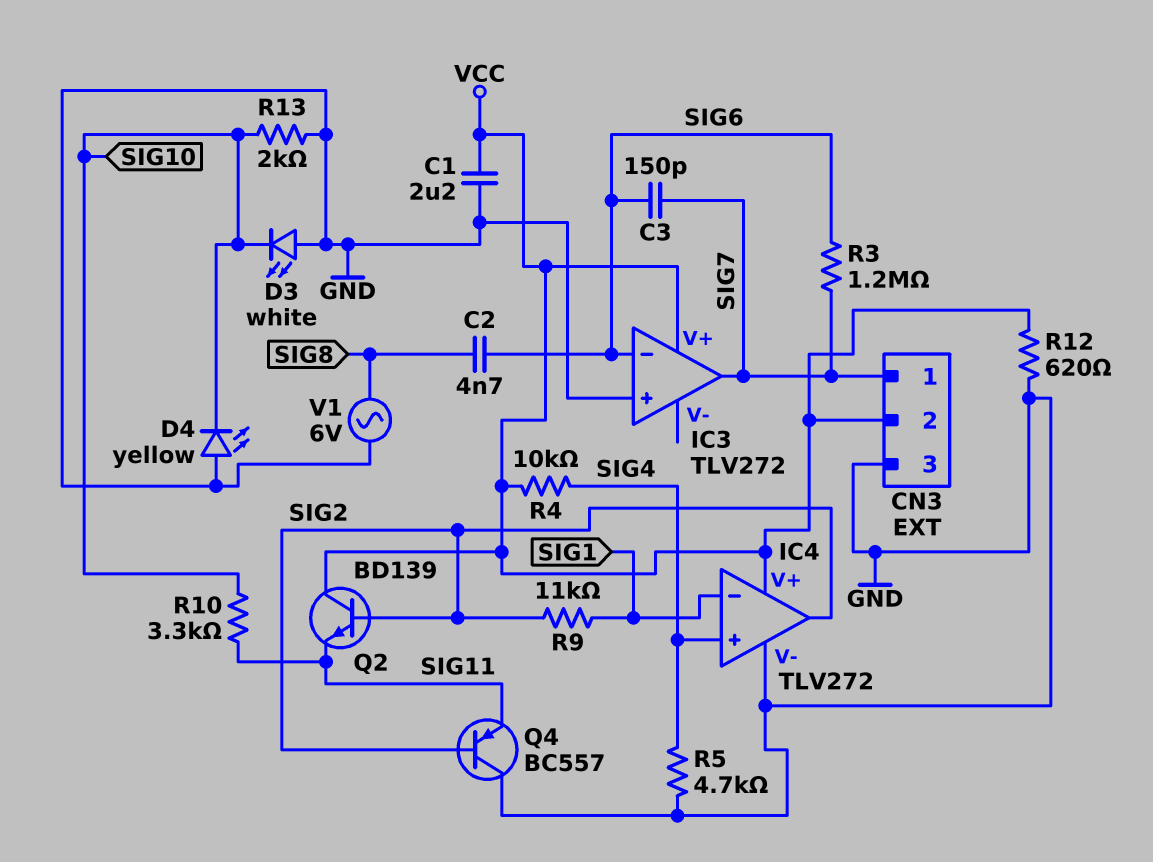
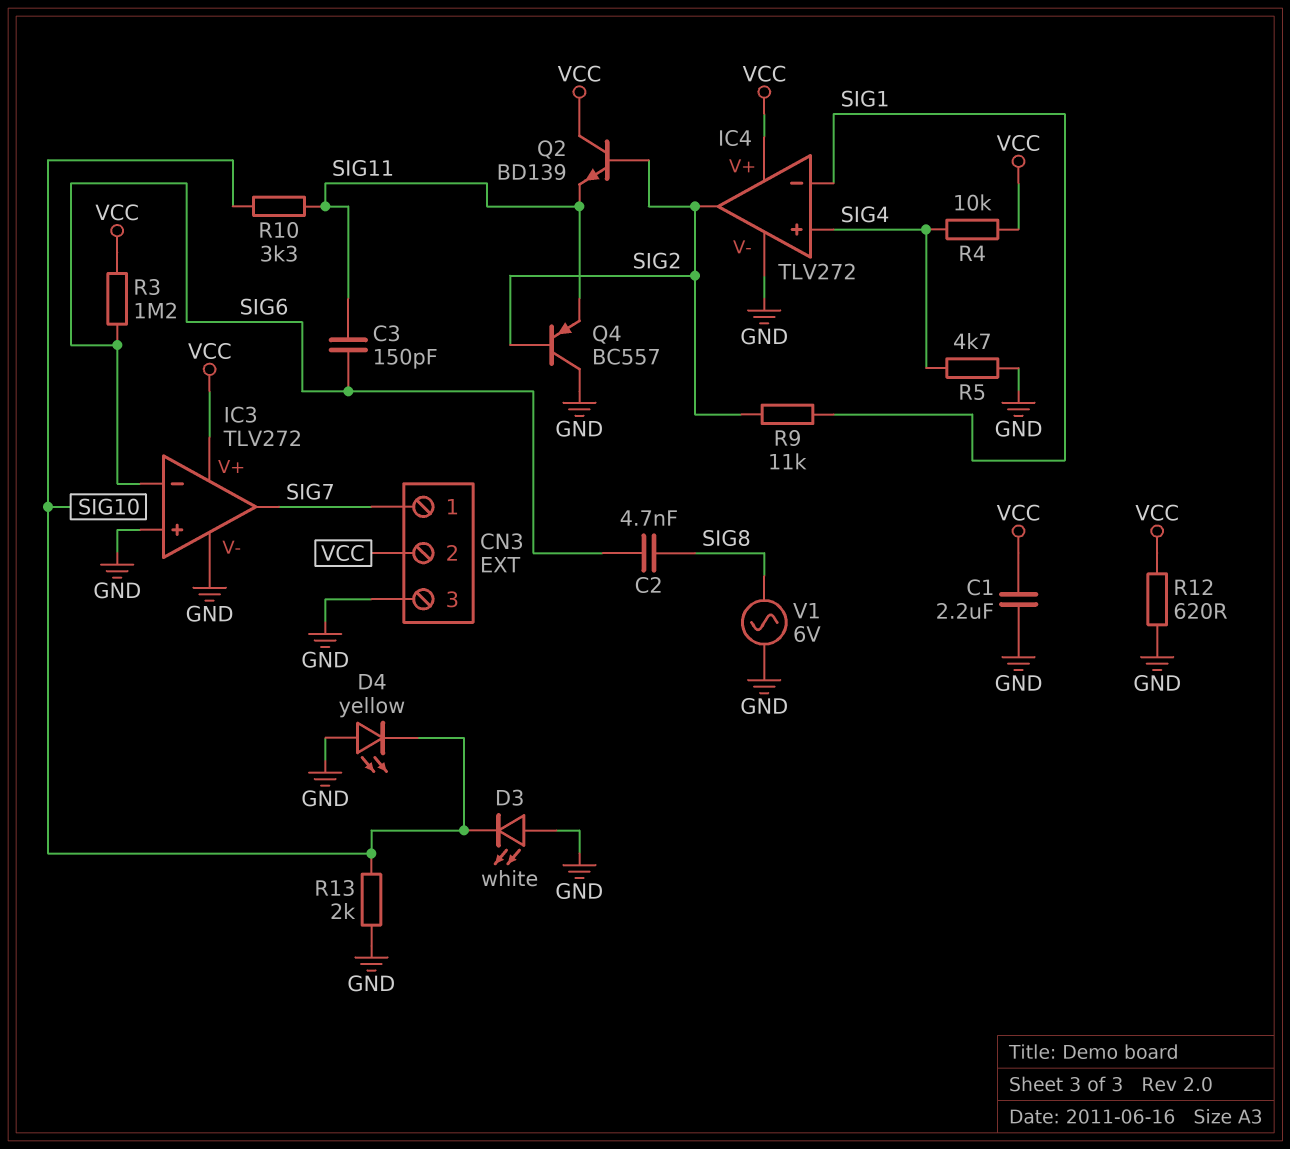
C3: 150pF (SIG6, SIG7) -> 150pF (SIG6, SIG11)
IC3 pin V-: none -> GND
R3: 1.2M (SIG6, SIG7) -> 1.2M (SIG6, VCC)

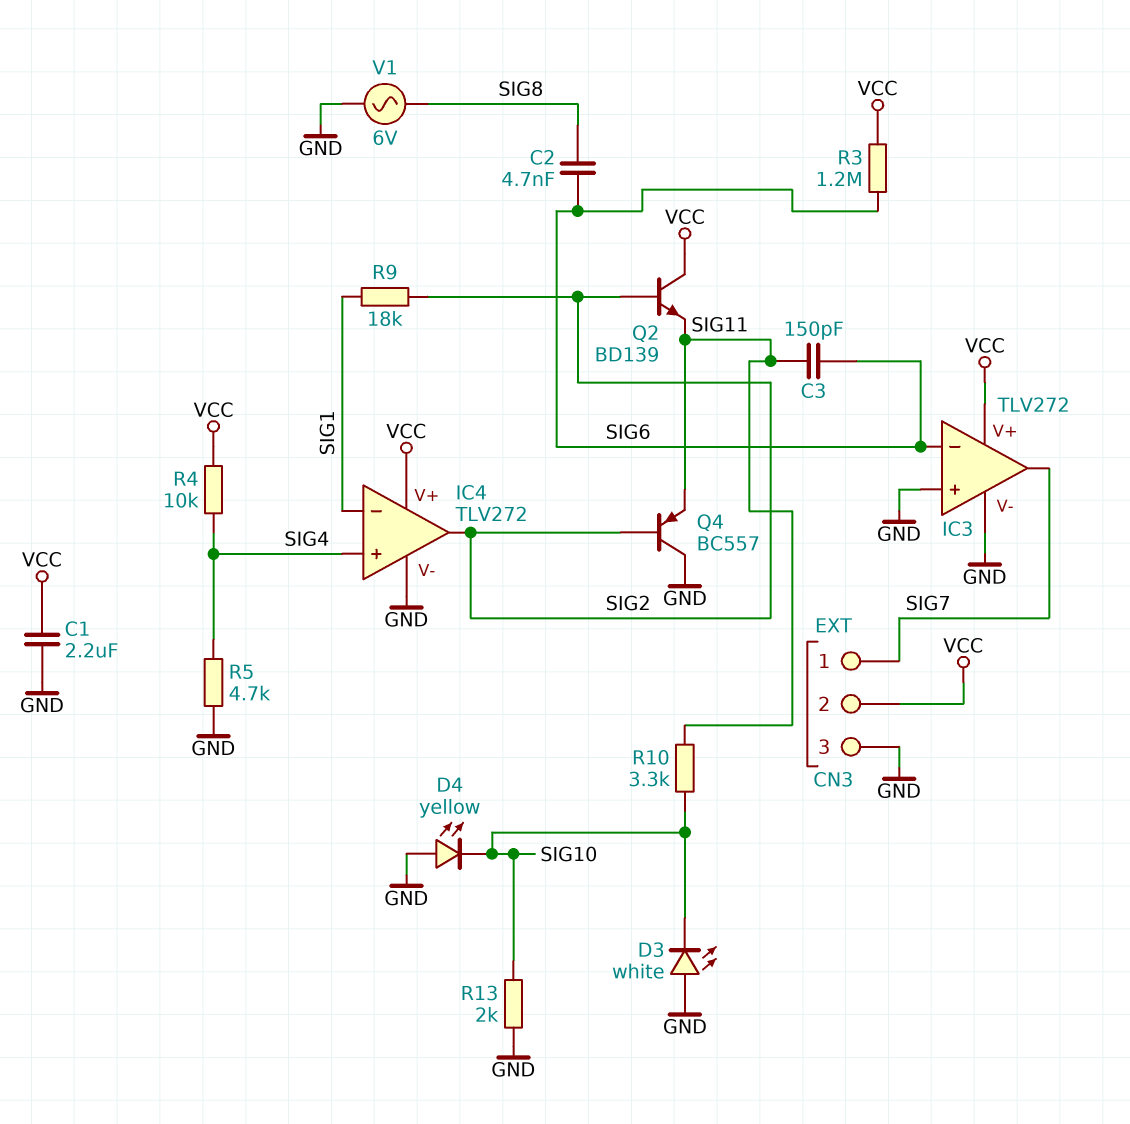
R9: 11k (SIG1, SIG2) -> 18k (SIG1, SIG2)
R12: 620 (GND, VCC) -> none

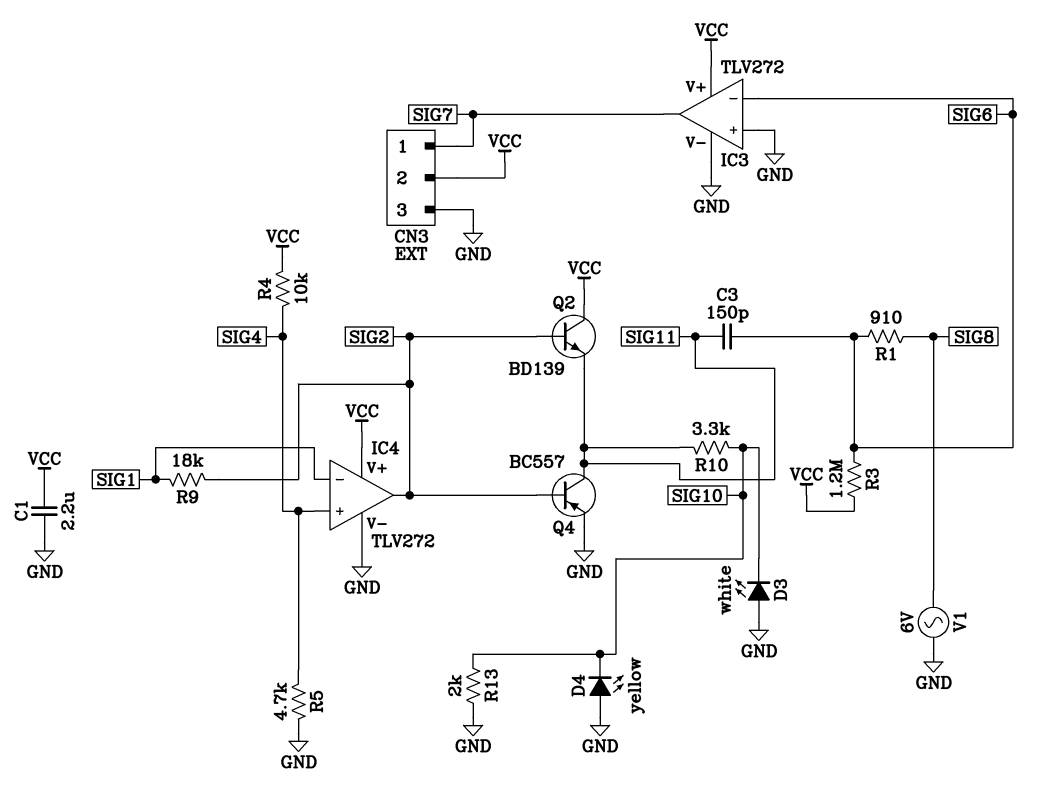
C2: 4.7nF (SIG6, SIG8) -> none
Q4: PNP BC557 (B SIG2, C GND, E SIG11) -> PNP BC557 (B SIG2, C SIG11, E GND)
R1: none -> 910 (SIG6, SIG8)

